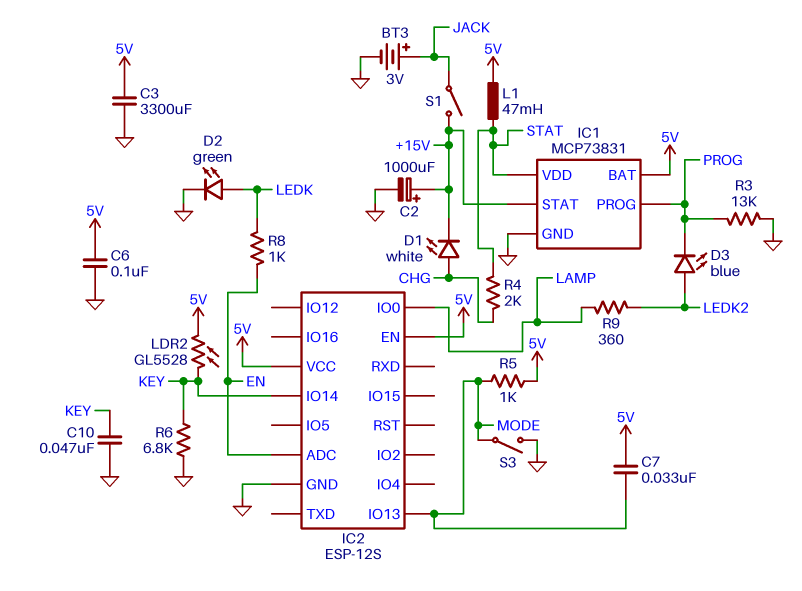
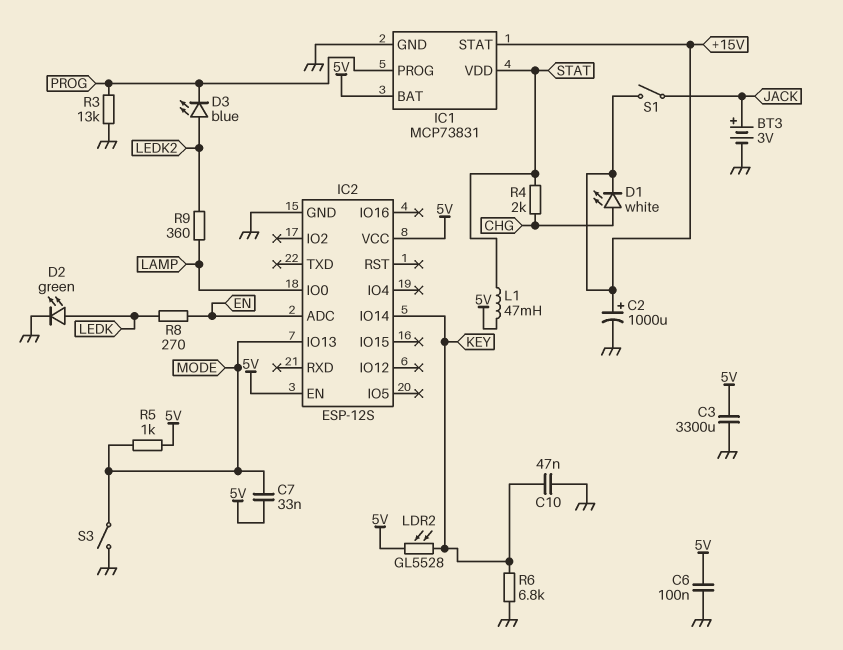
R8: 1k (EN, LEDK) -> 270 (EN, LEDK)

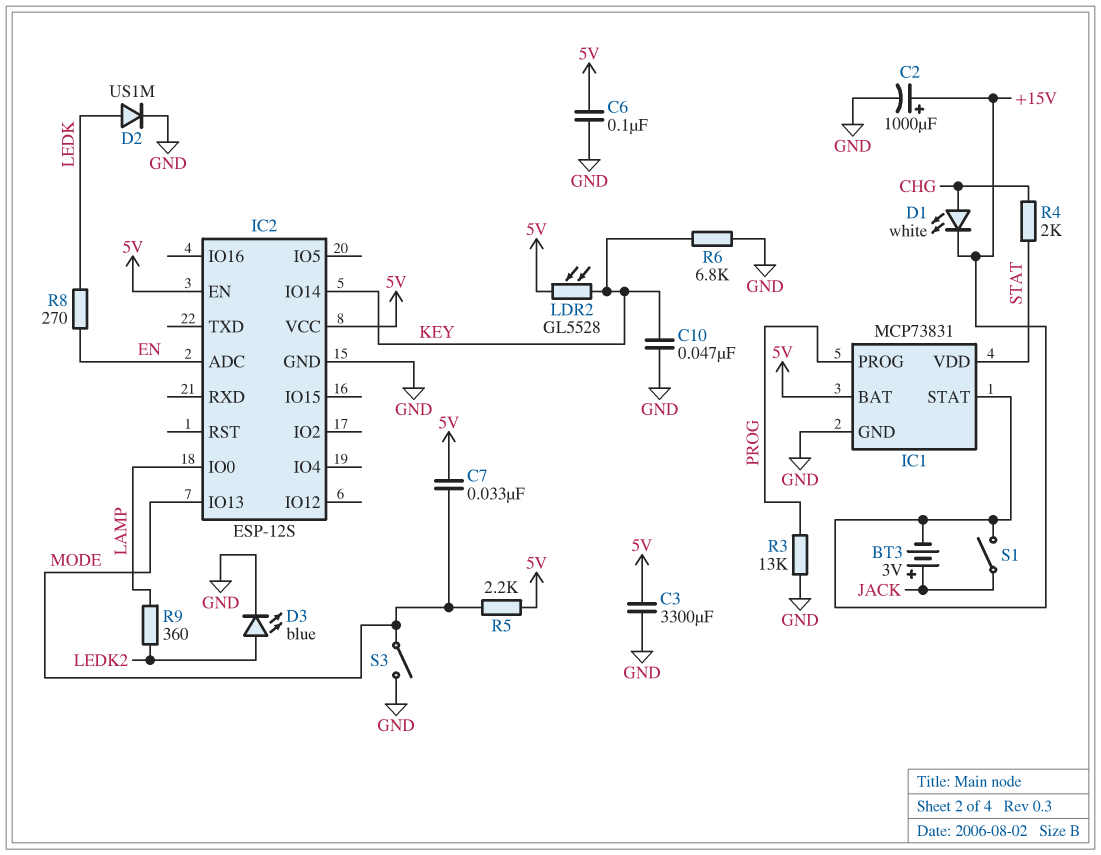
BT3: 3V (plus JACK, minus GND) -> 3V (plus JACK, minus +15V)
D2: LED green (A LEDK, K GND) -> diode US1M (A LEDK, K GND)
D3: LED blue (A LEDK2, K PROG) -> LED blue (A LEDK2, K GND)
L1: 47mH (5V, STAT) -> none
R5: 1k (5V, MODE) -> 2.2k (5V, MODE)

